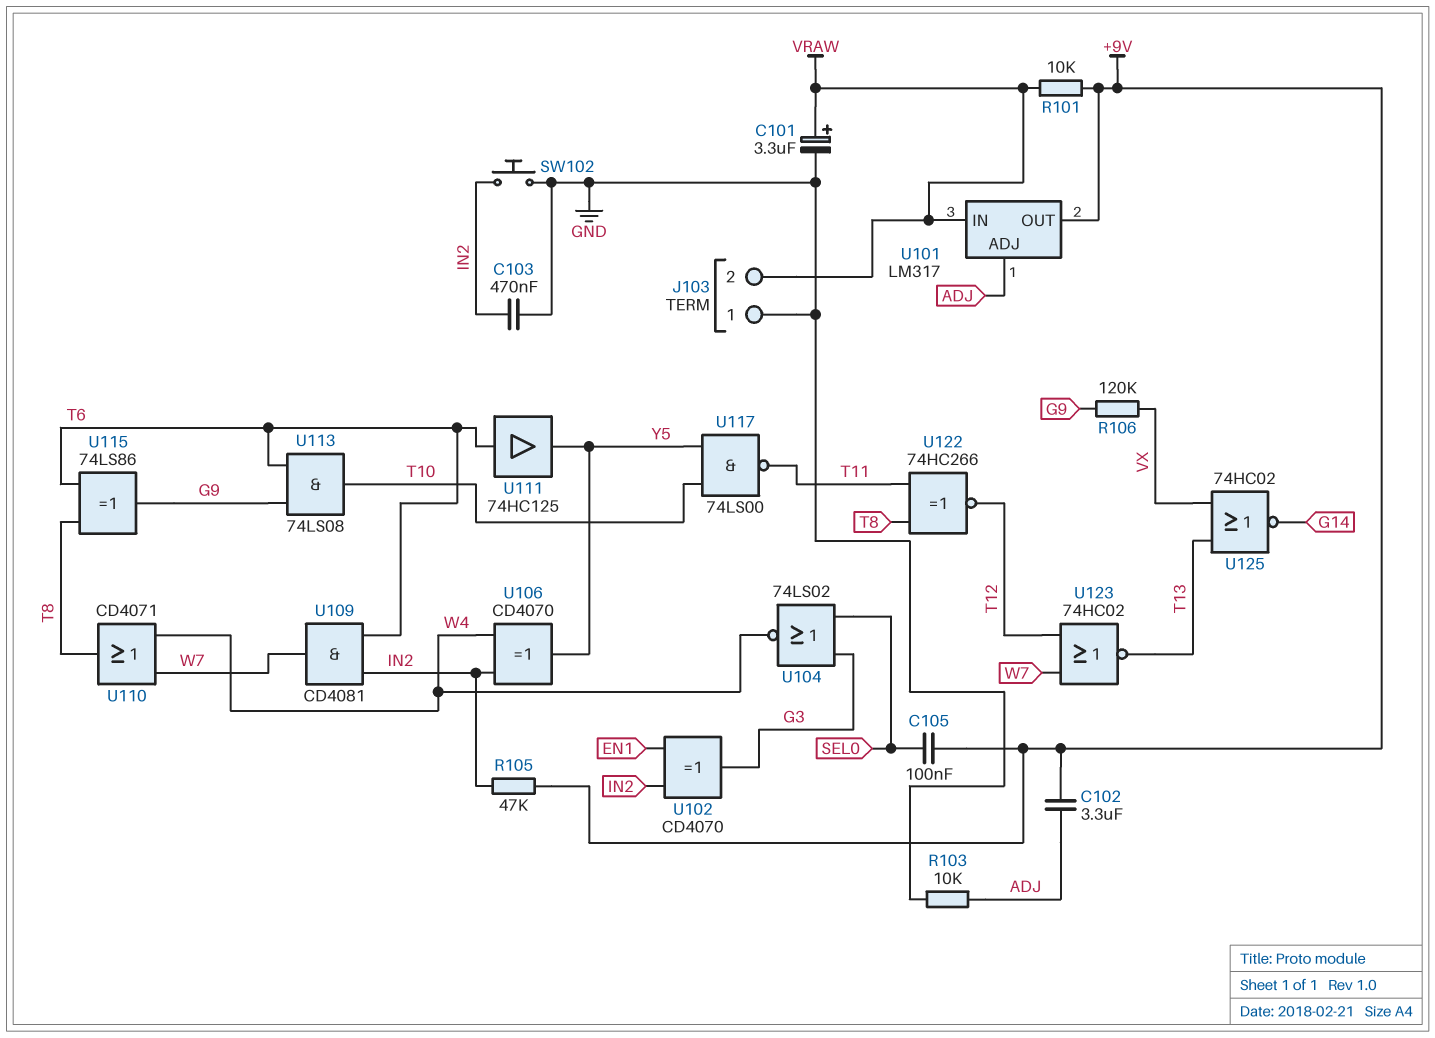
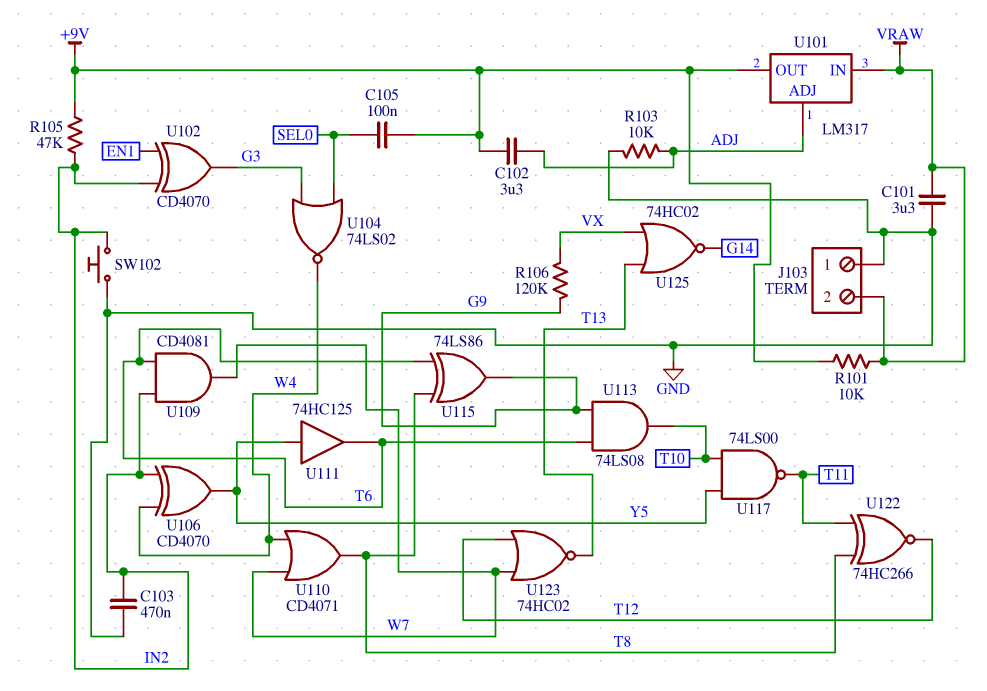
C101: 3.3uF (plus VRAW, minus GND) -> 3.3uF (GND, VRAW)
U111: buffer 74HC125 (in T6, out Y5) -> buffer 74HC125 (in Y5, out T6)

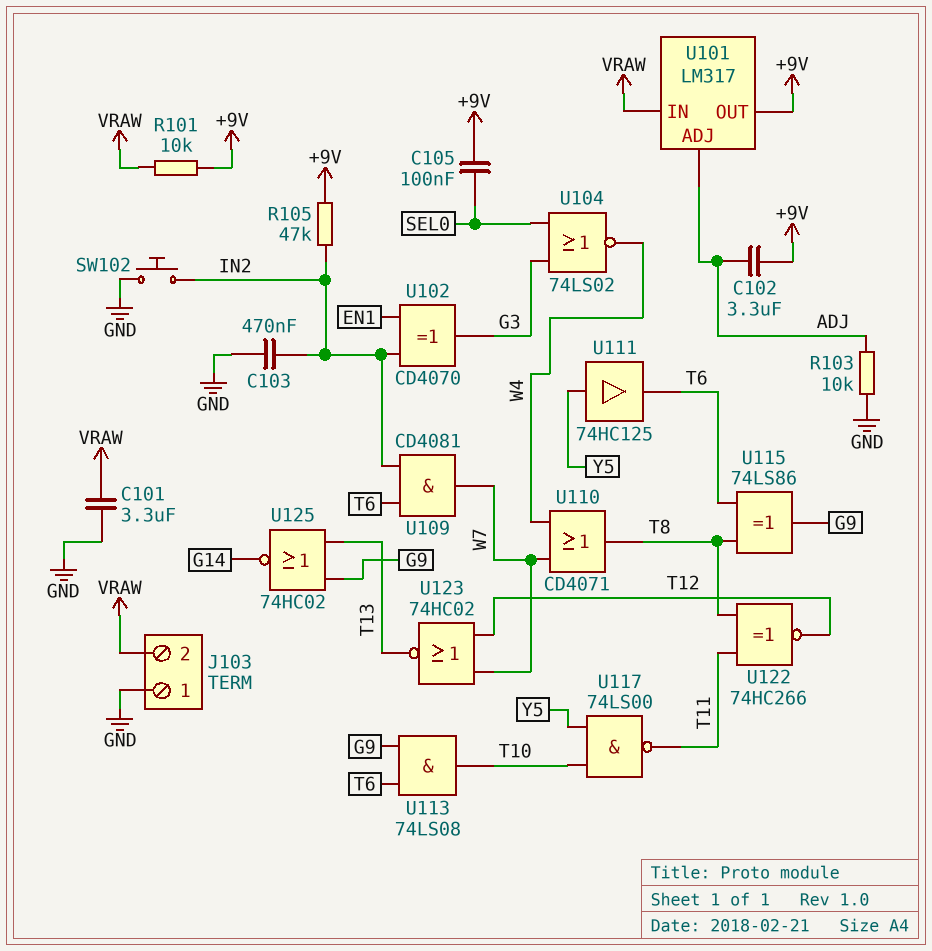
R106: 120k (G9, VX) -> none
U106: XOR CD4070 (in IN2, in W4, out Y5) -> none
U125: NOR 74HC02 (in T13, in VX, out G14) -> NOR 74HC02 (in G9, in T13, out G14)

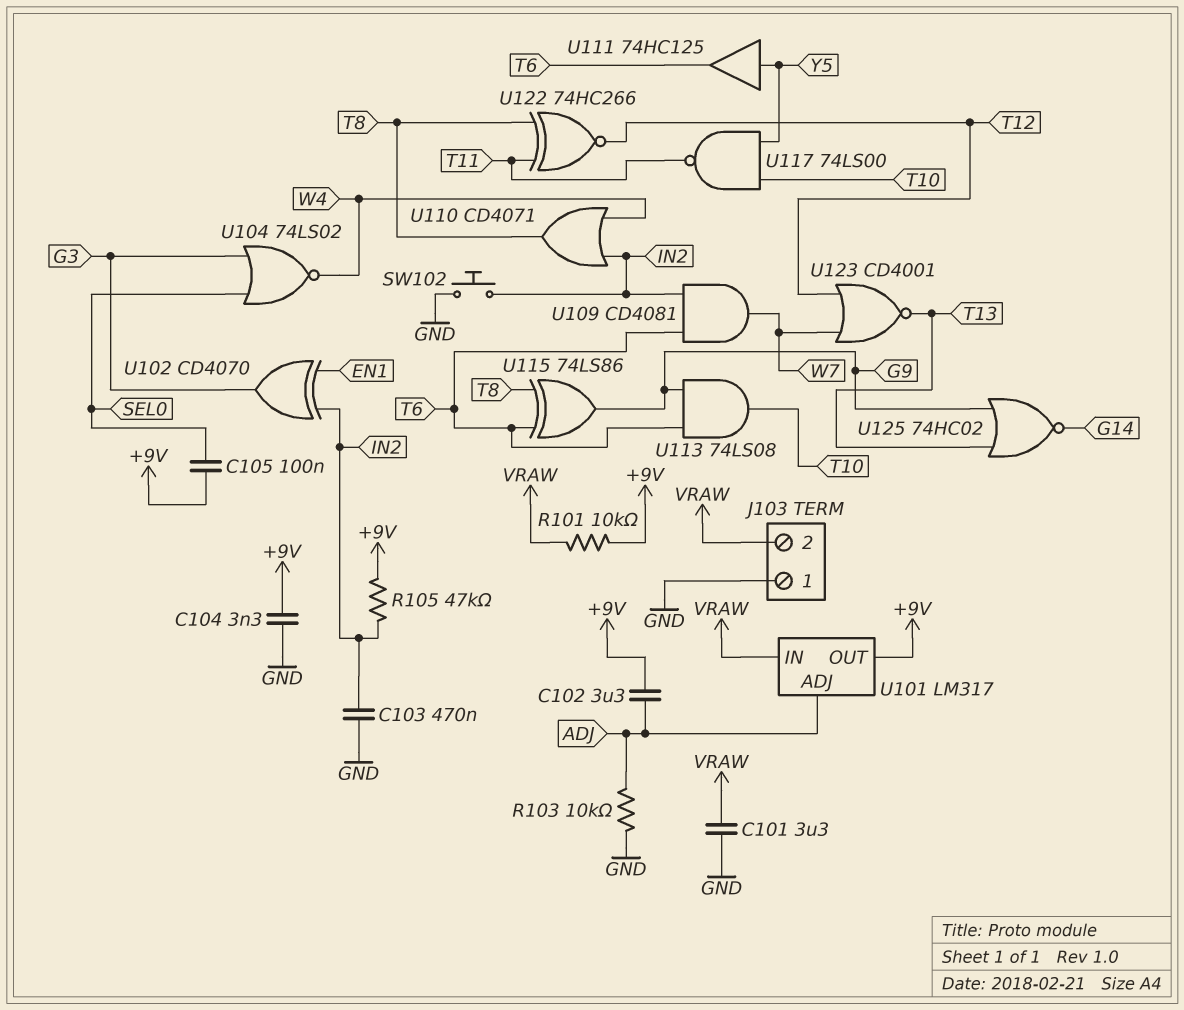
C104: none -> 3.3nF (+9V, GND)
U110: OR CD4071 (in W4, in W7, out T8) -> OR CD4071 (in IN2, in W4, out T8)
U123: NOR 74HC02 (in T12, in W7, out T13) -> NOR CD4001 (in T12, in W7, out T13)

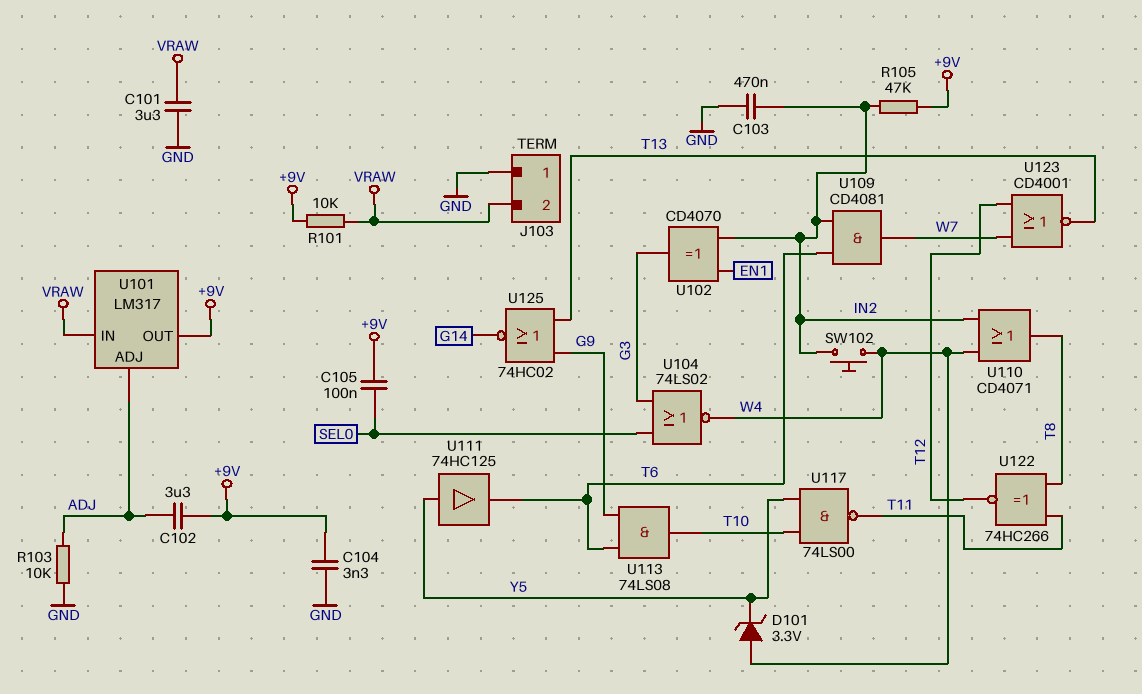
D101: none -> zener 3.3V (A W4, K Y5)
SW102: button (GND, IN2) -> button (IN2, W4)
U115: XOR 74LS86 (in T6, in T8, out G9) -> none

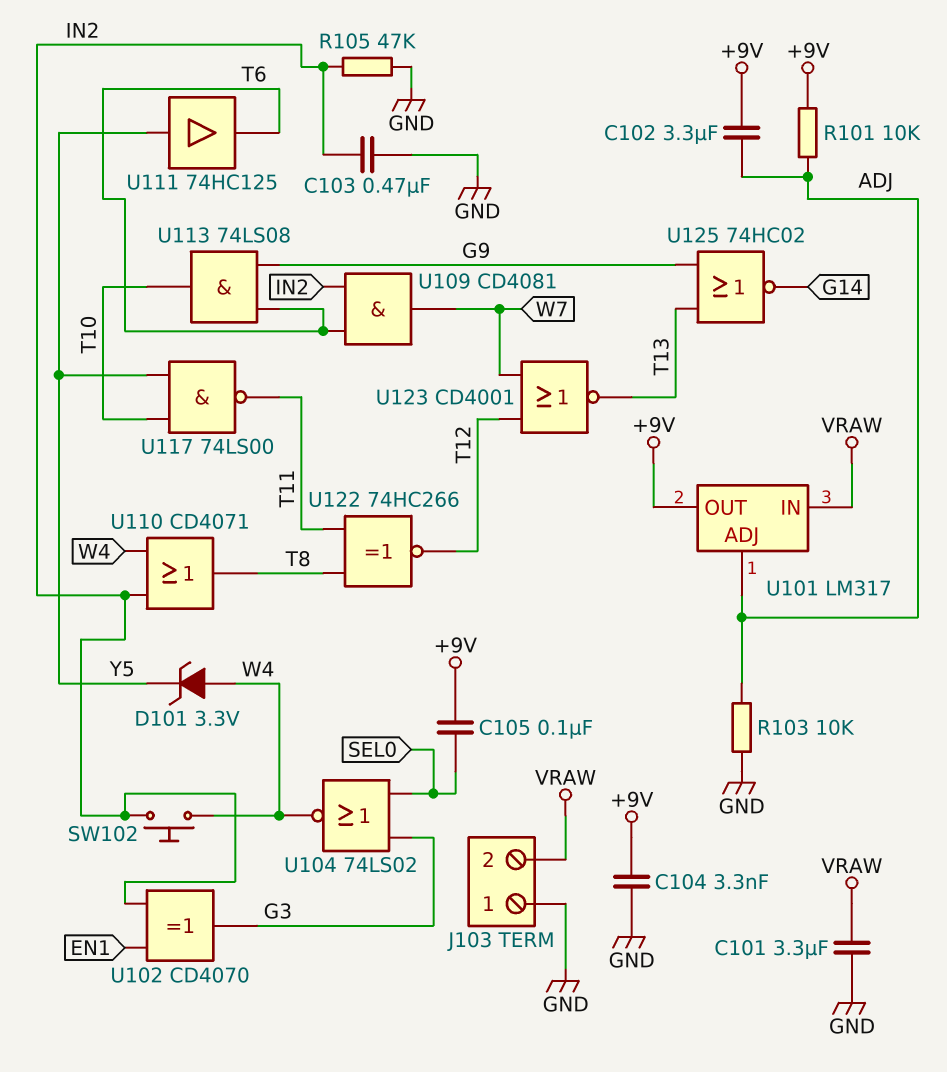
R101: 10k (+9V, VRAW) -> 10k (+9V, ADJ)
R105: 47k (+9V, IN2) -> 47k (GND, IN2)

